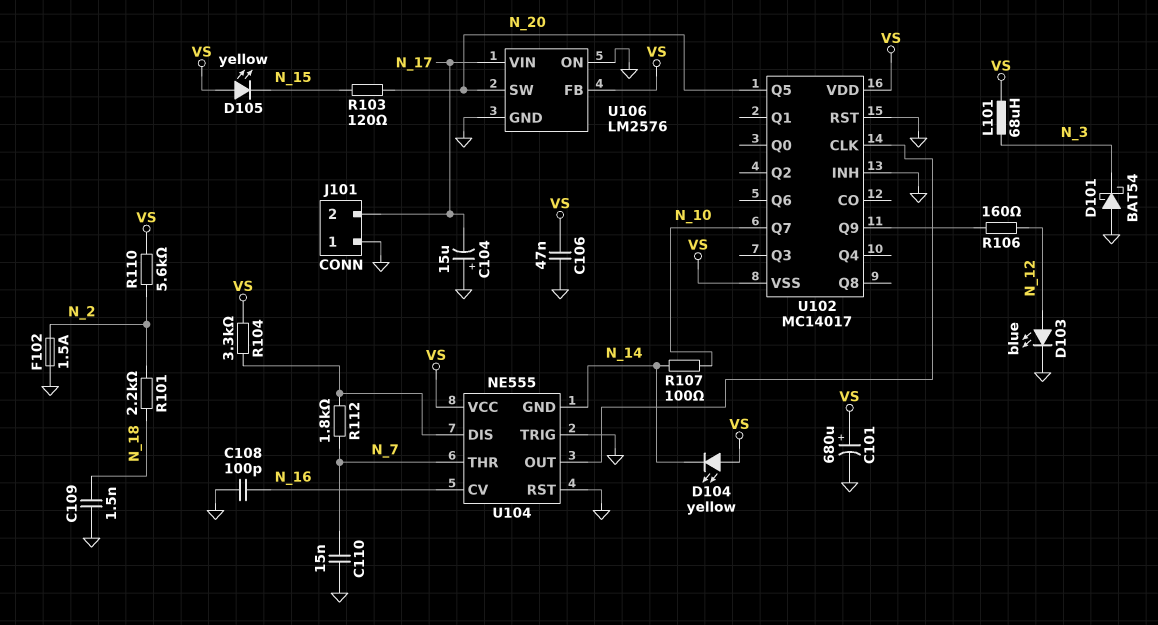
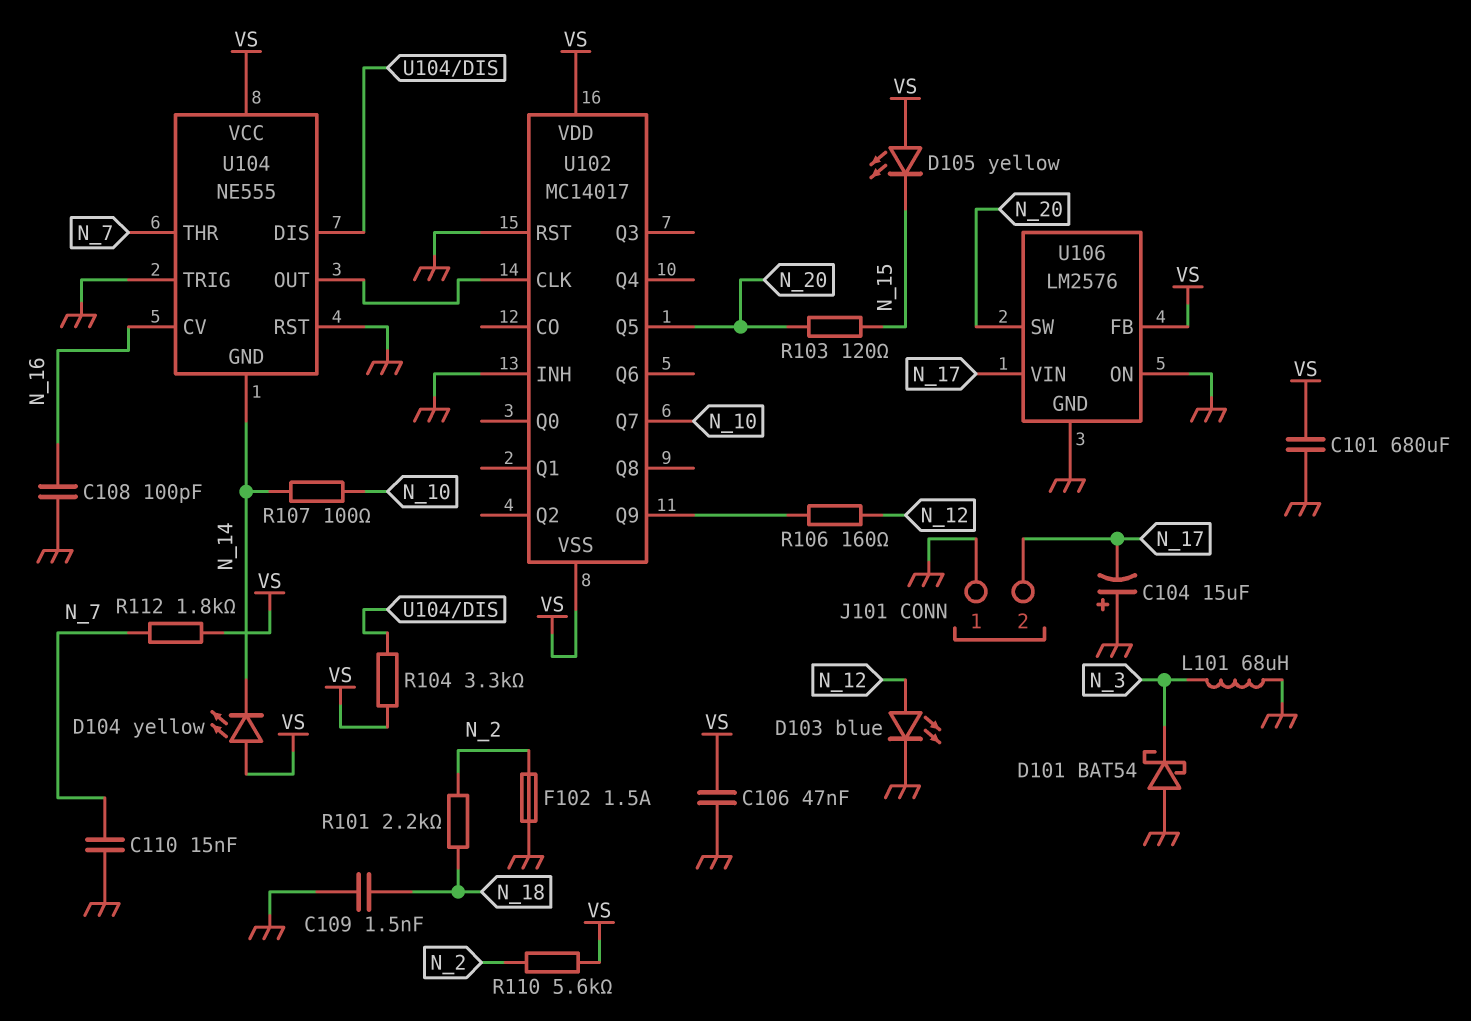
C101: 680uF (plus VS, minus GND) -> 680uF (GND, VS)
L101: 68uH (N_3, VS) -> 68uH (GND, N_3)
R112: 1.8k (N_7, U104/DIS) -> 1.8k (N_7, VS)

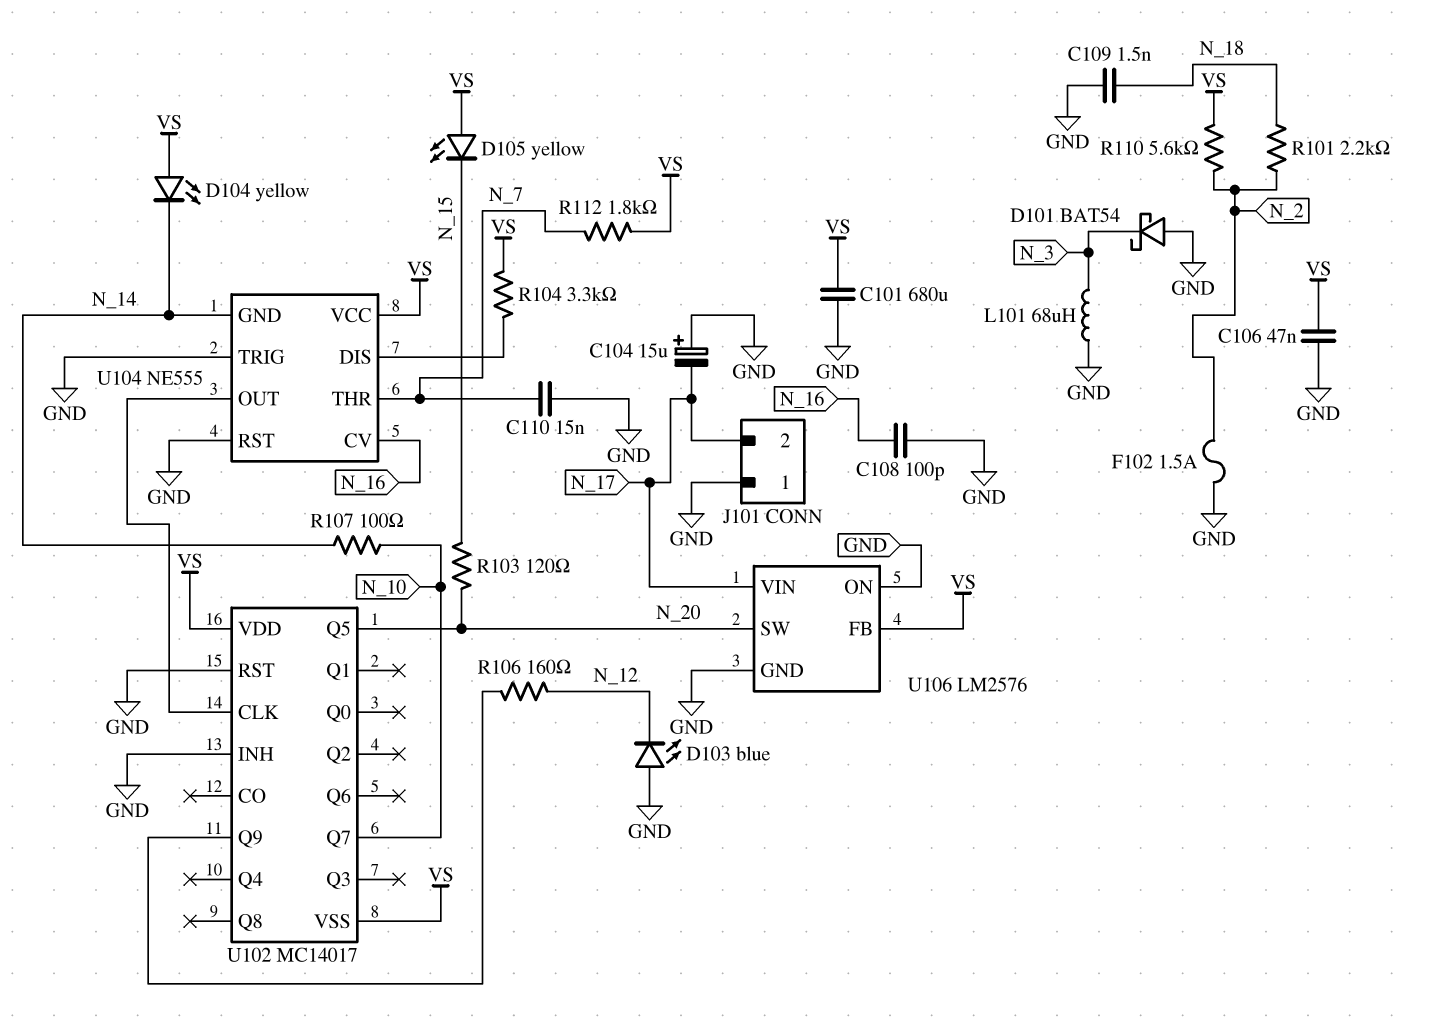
D103: LED blue (A N_12, K GND) -> LED blue (A GND, K N_12)

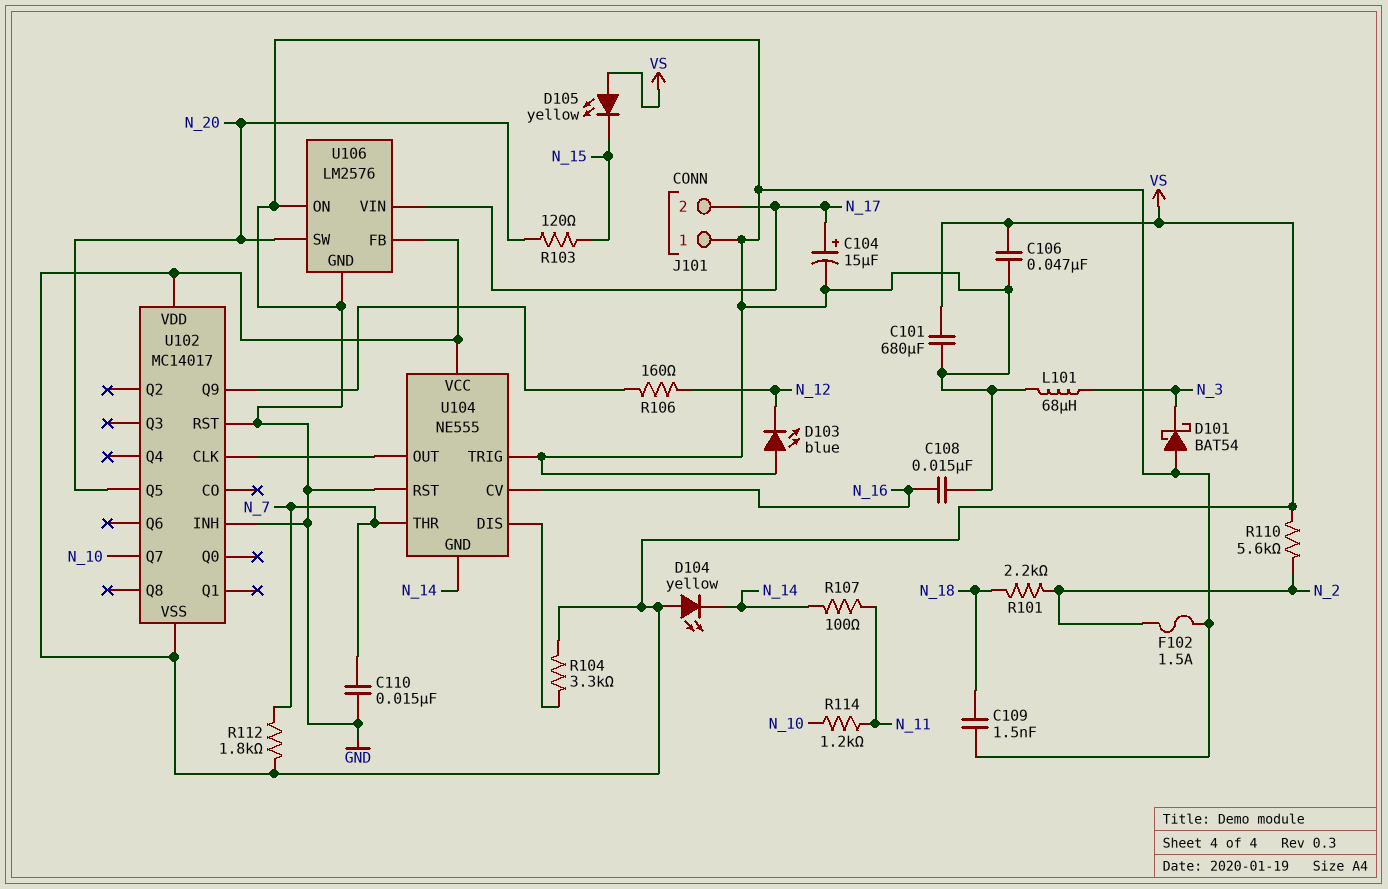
C104: 15uF (plus GND, minus N_17) -> 15uF (plus N_17, minus GND)
C108: 100pF (GND, N_16) -> 15nF (GND, N_16)
R107: 100 (N_10, N_14) -> 100 (N_11, N_14)
R114: none -> 1.2k (N_10, N_11)

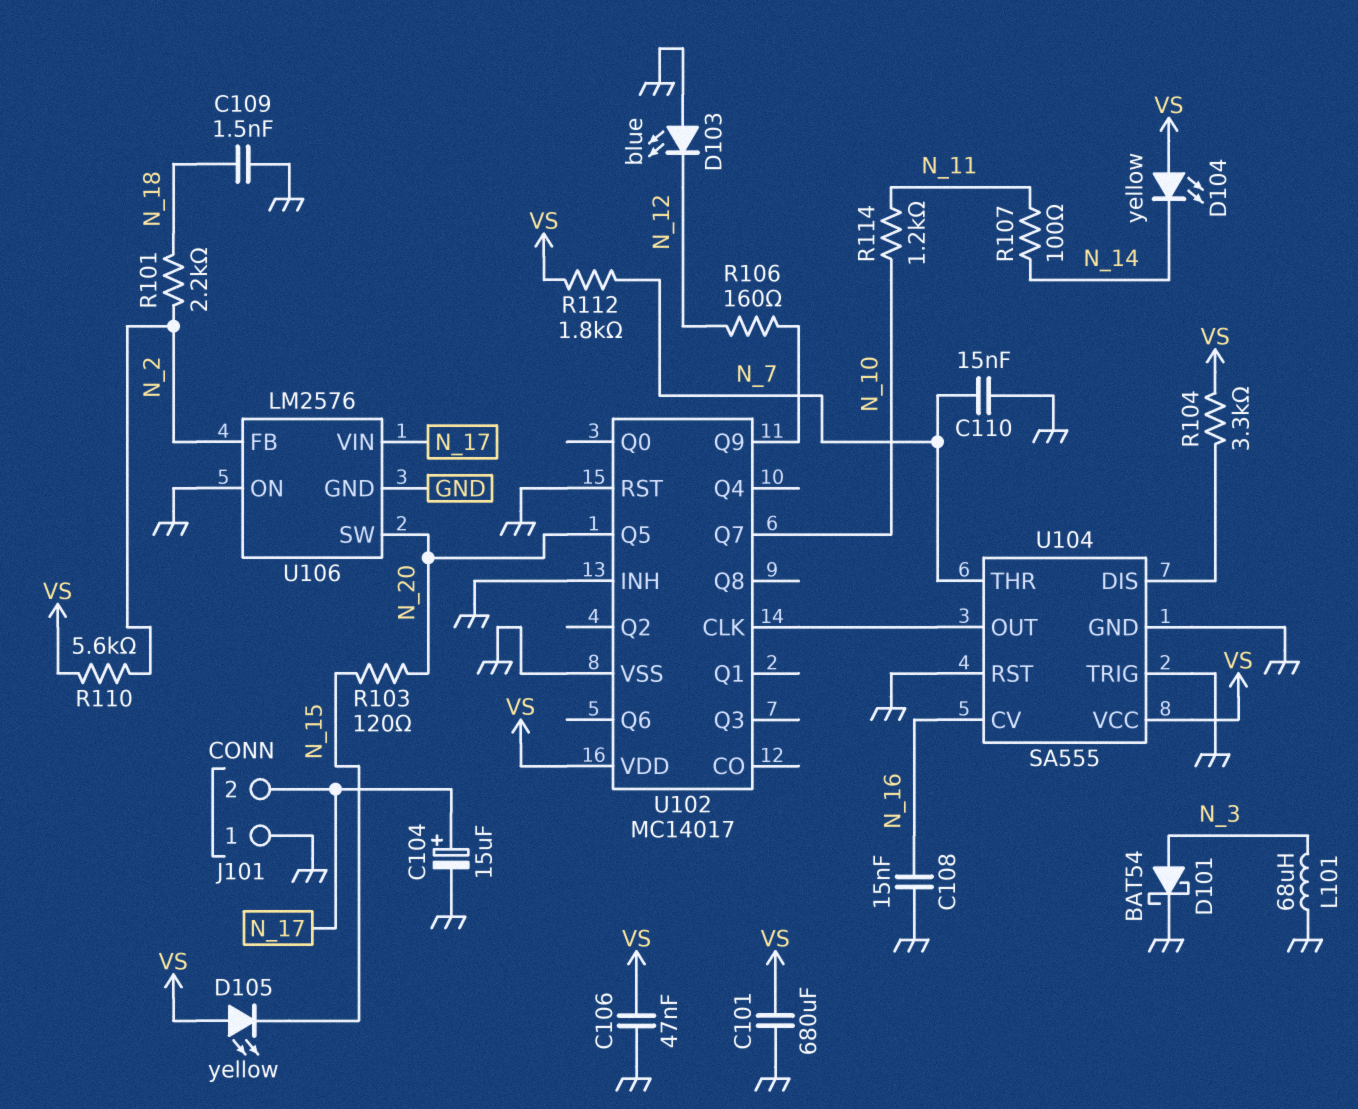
D101: schottky BAT54 (A GND, K N_3) -> schottky BAT54 (A N_3, K GND)
F102: 1.5A (GND, N_2) -> none
U102 pin VSS: VS -> GND
U104: NE555 -> SA555
U104 pin GND: N_14 -> GND
U106 pin FB: VS -> N_2

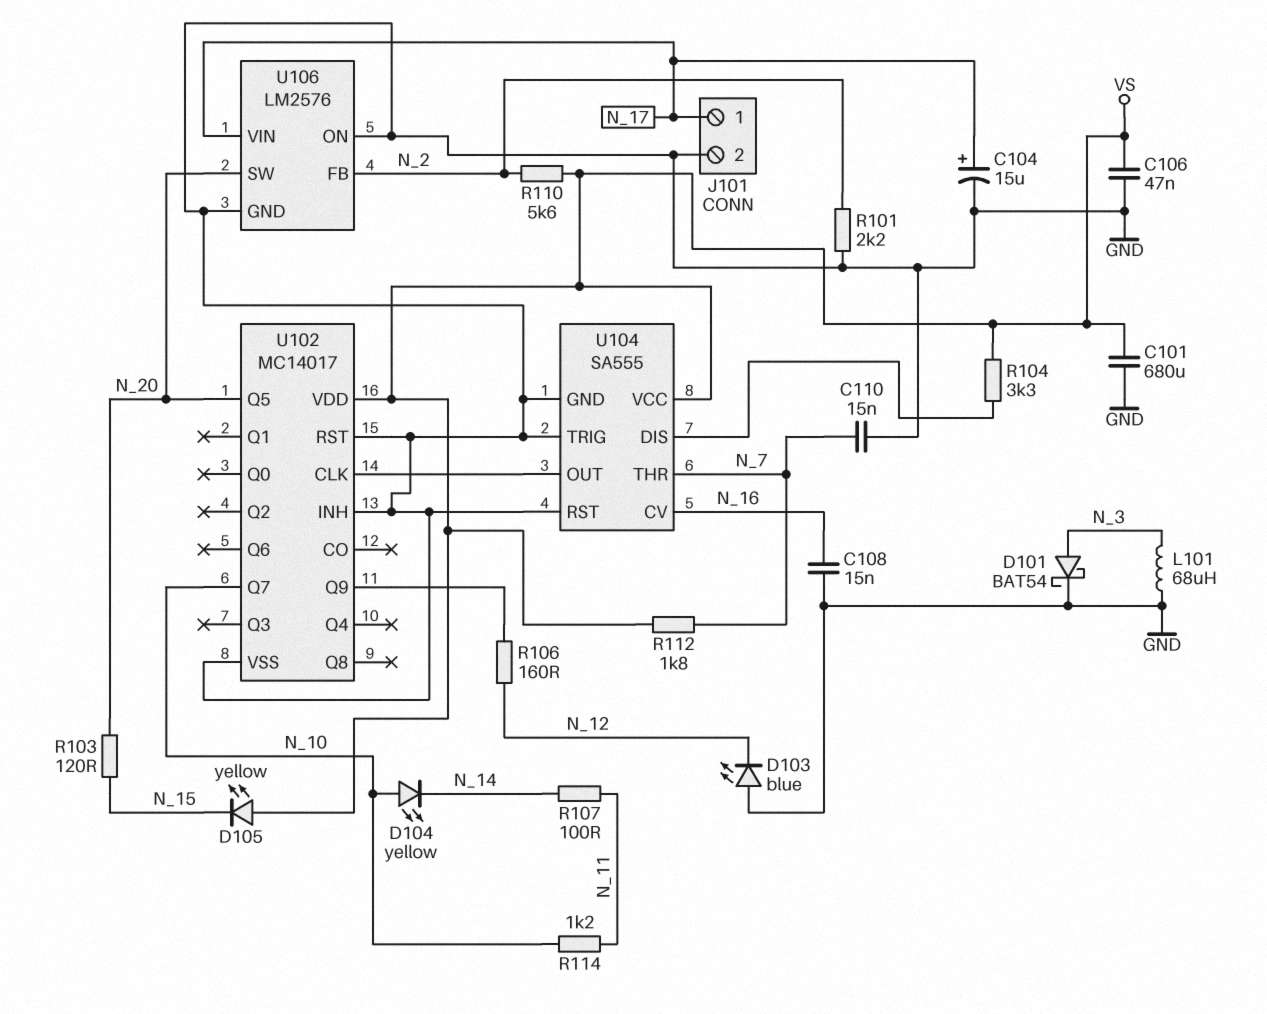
C109: 1.5nF (GND, N_18) -> none
D104: LED yellow (A VS, K N_14) -> LED yellow (A N_10, K N_14)
J101 pin 1: GND -> N_17
J101 pin 2: N_17 -> GND
R101: 2.2k (N_2, N_18) -> 2.2k (GND, N_2)

